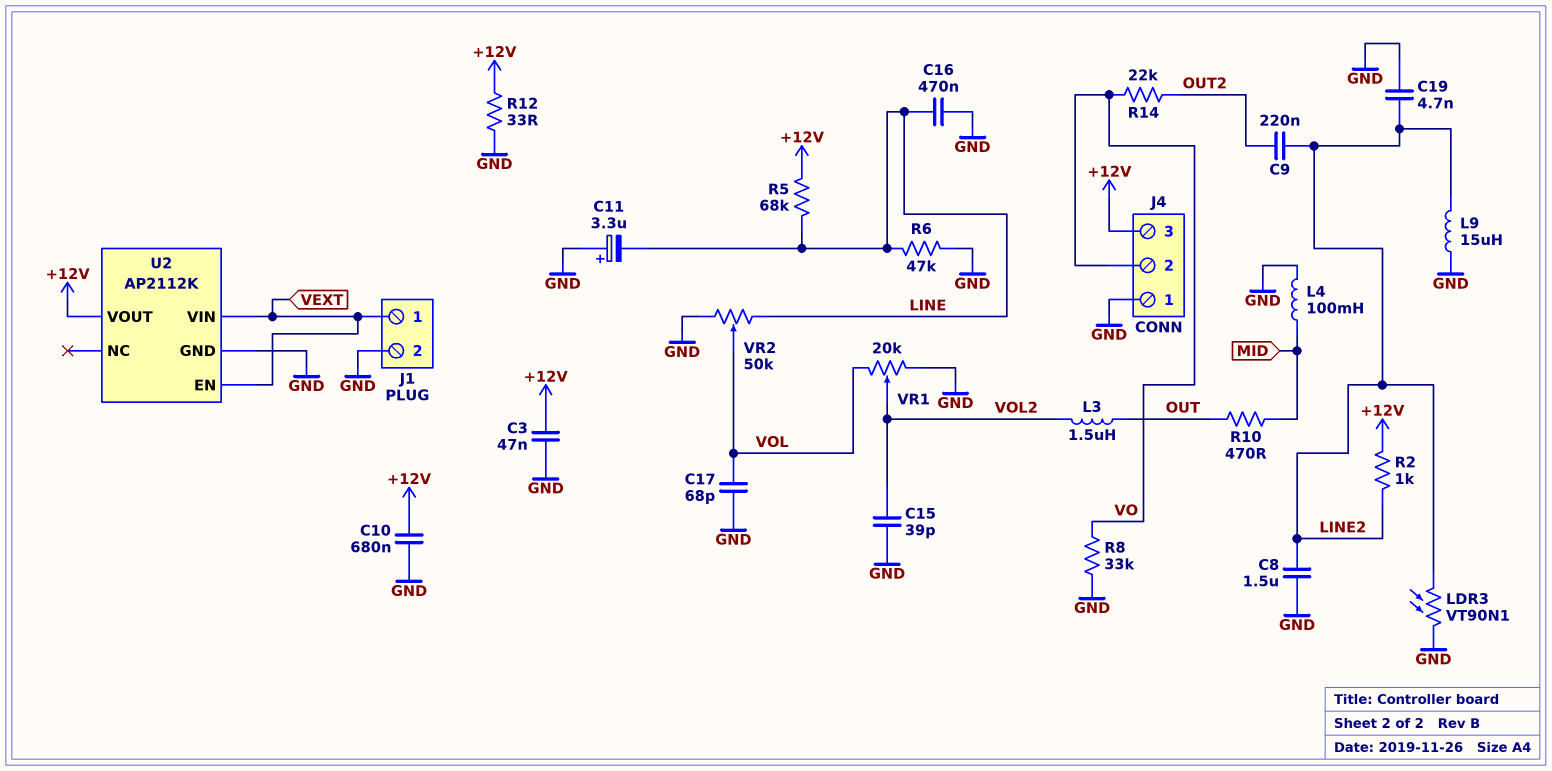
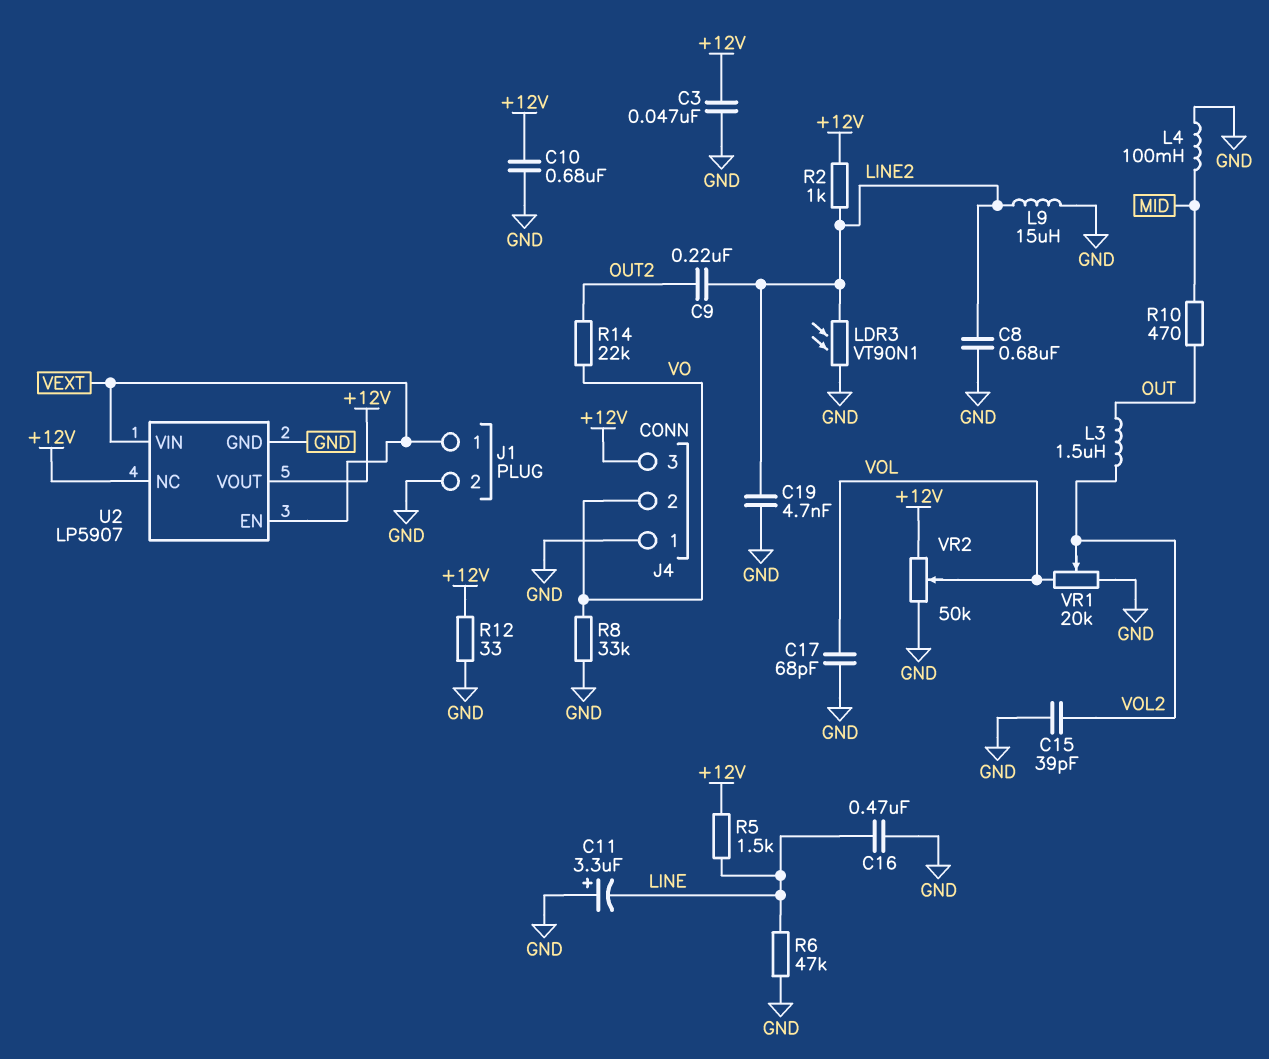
C8: 1.5uF (GND, LINE2) -> 680nF (GND, LINE2)
R5: 68k (+12V, LINE) -> 1.5k (+12V, LINE)
U2: AP2112K -> LP5907
U2 pin NC: none -> +12V
VR2: 50k (GND, LINE, wiper VOL) -> 50k (+12V, GND, wiper VOL)

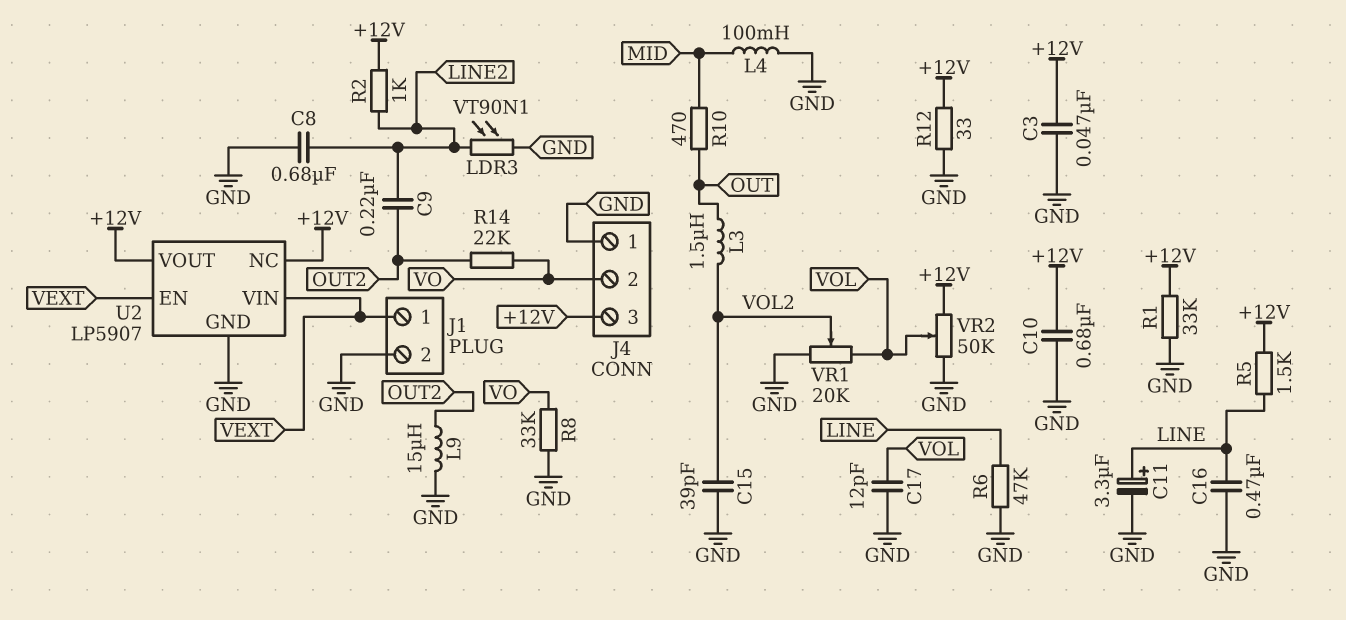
C11: 3.3uF (plus GND, minus LINE) -> 3.3uF (plus LINE, minus GND)
C17: 68pF (GND, VOL) -> 12pF (GND, VOL)
C19: 4.7nF (GND, LINE2) -> none
L9: 15uH (GND, LINE2) -> 15uH (GND, OUT2)
R1: none -> 33k (+12V, GND)

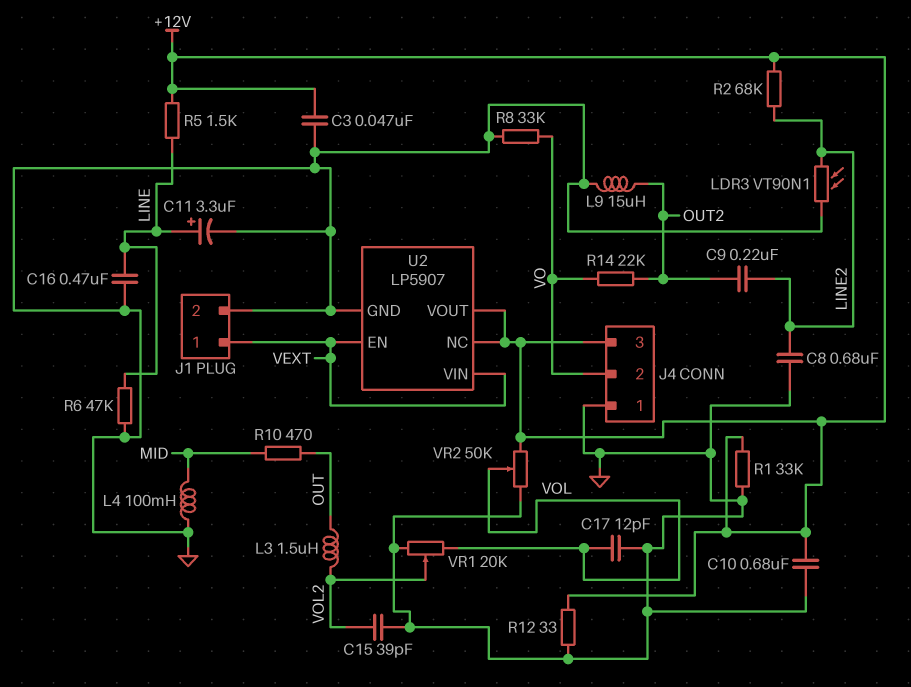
R2: 1k (+12V, LINE2) -> 68k (+12V, LINE2)

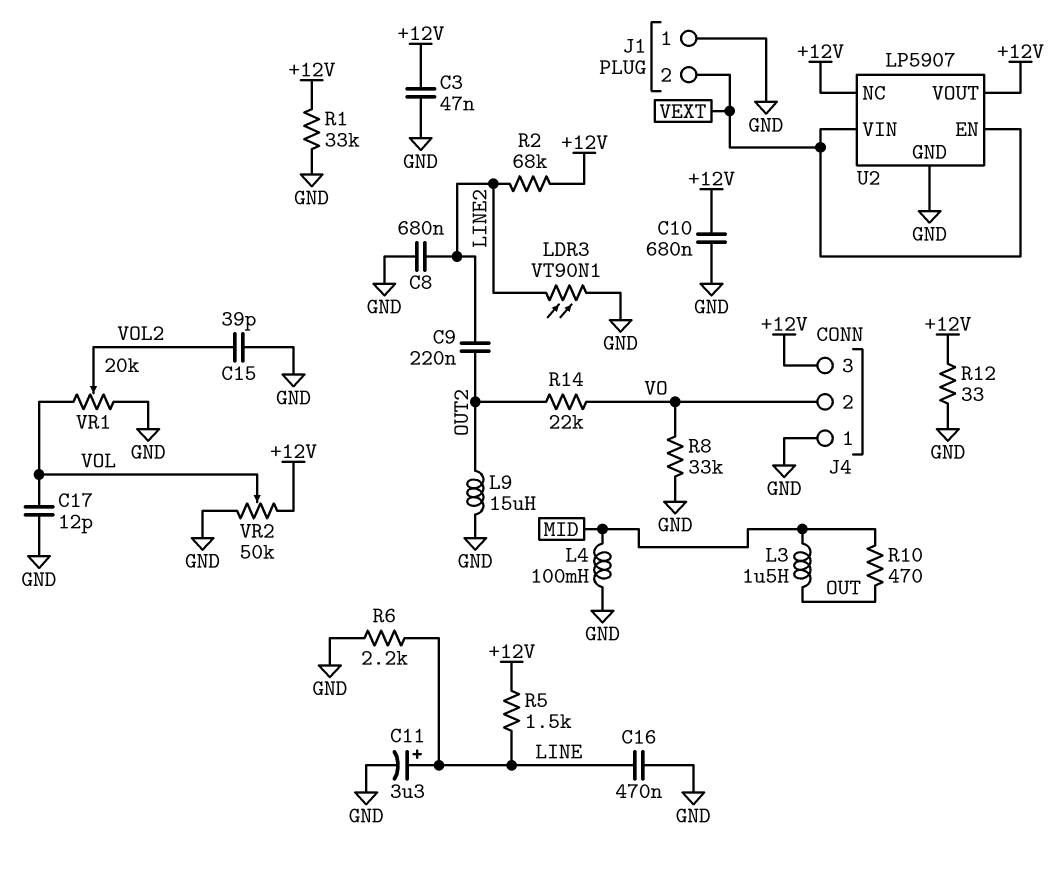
J1 pin 1: VEXT -> GND
J1 pin 2: GND -> VEXT
L3: 1.5uH (OUT, VOL2) -> 1.5uH (MID, OUT)
R6: 47k (GND, LINE) -> 2.2k (GND, LINE)

